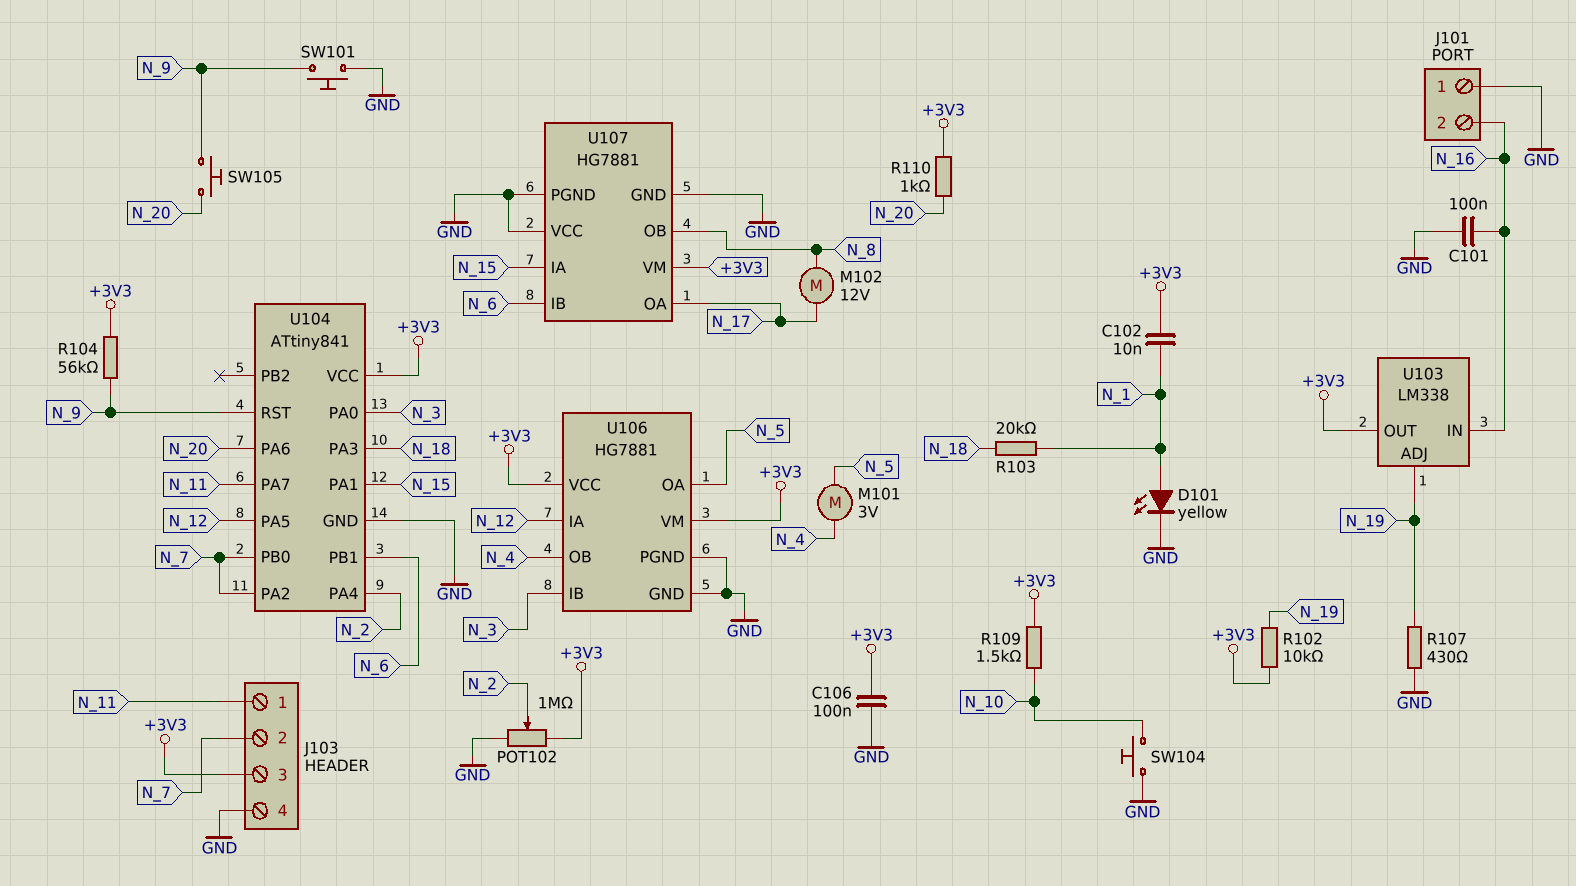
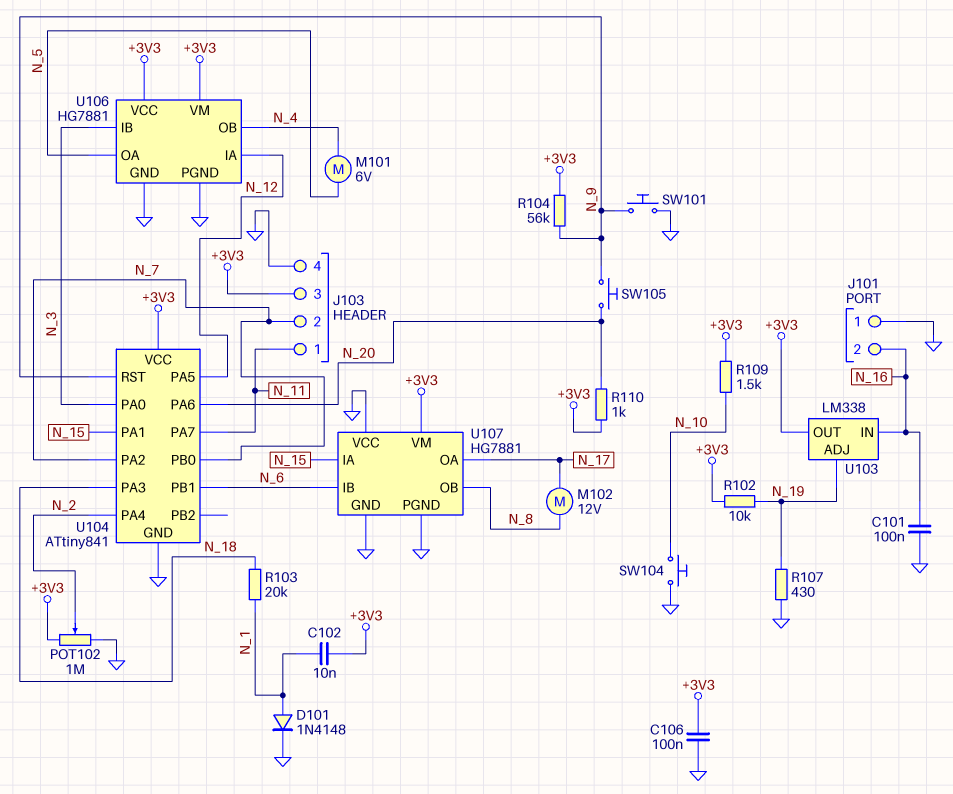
D101: LED yellow (A N_1, K GND) -> diode 1N4148 (A N_1, K GND)
M101: motor 3V (N_4, N_5) -> motor 6V (N_4, N_5)

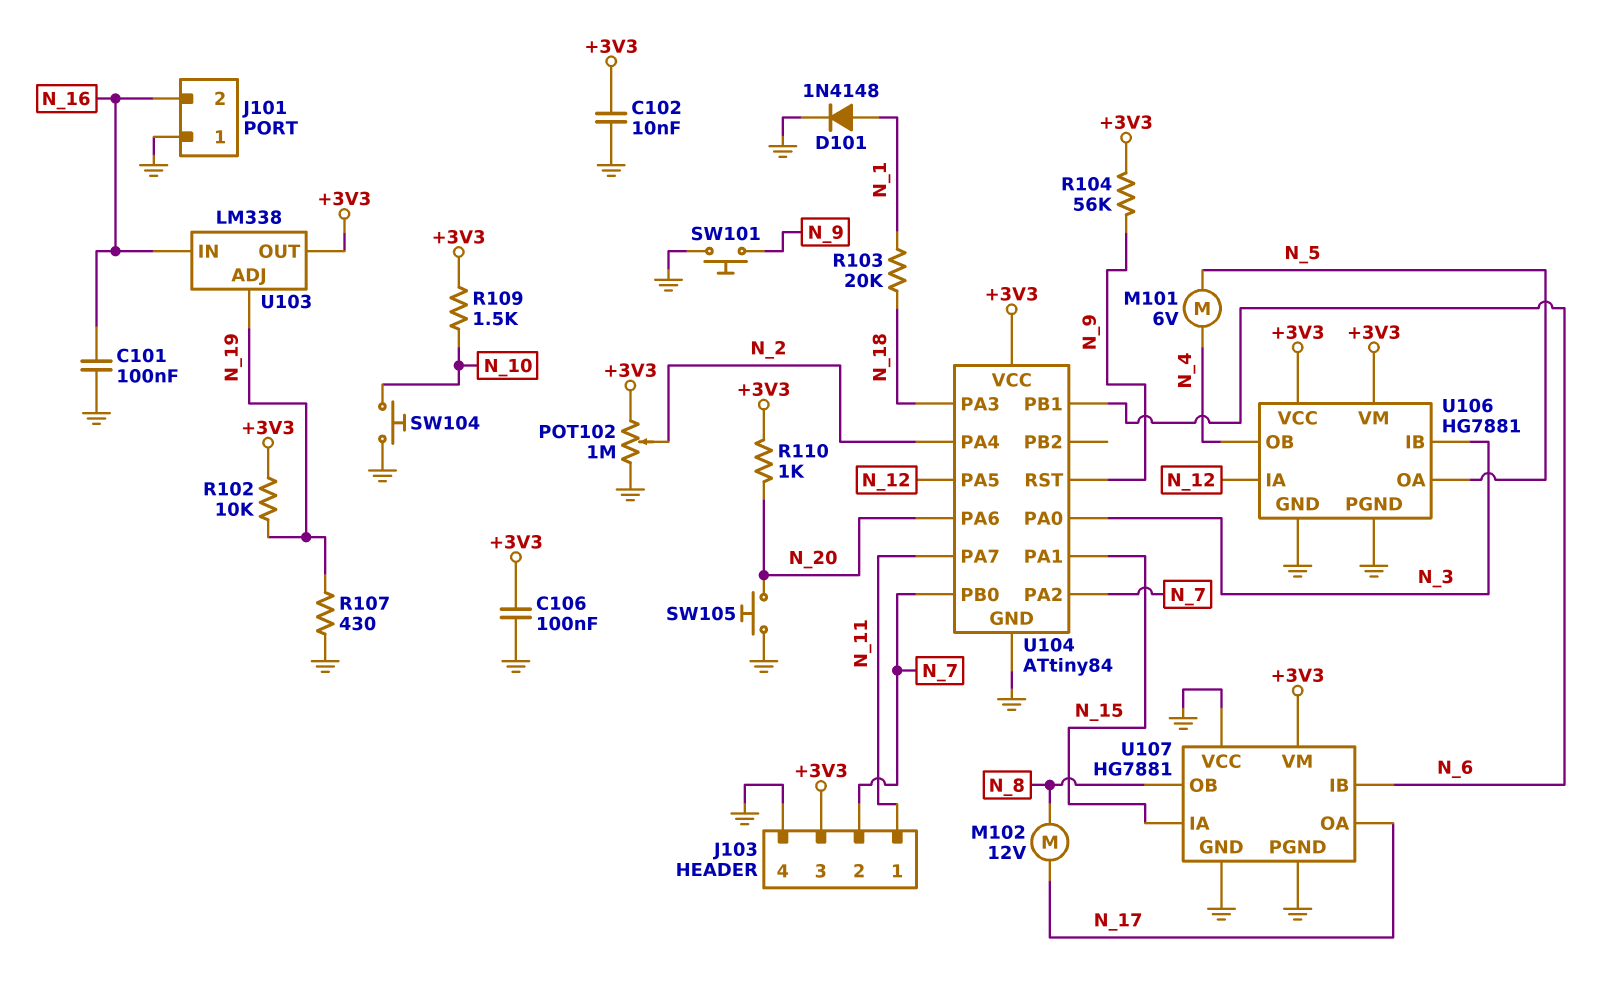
C102: 10nF (+3V3, N_1) -> 10nF (+3V3, GND)
SW105: button (N_9, N_20) -> button (GND, N_20)
U104: ATtiny841 -> ATtiny84

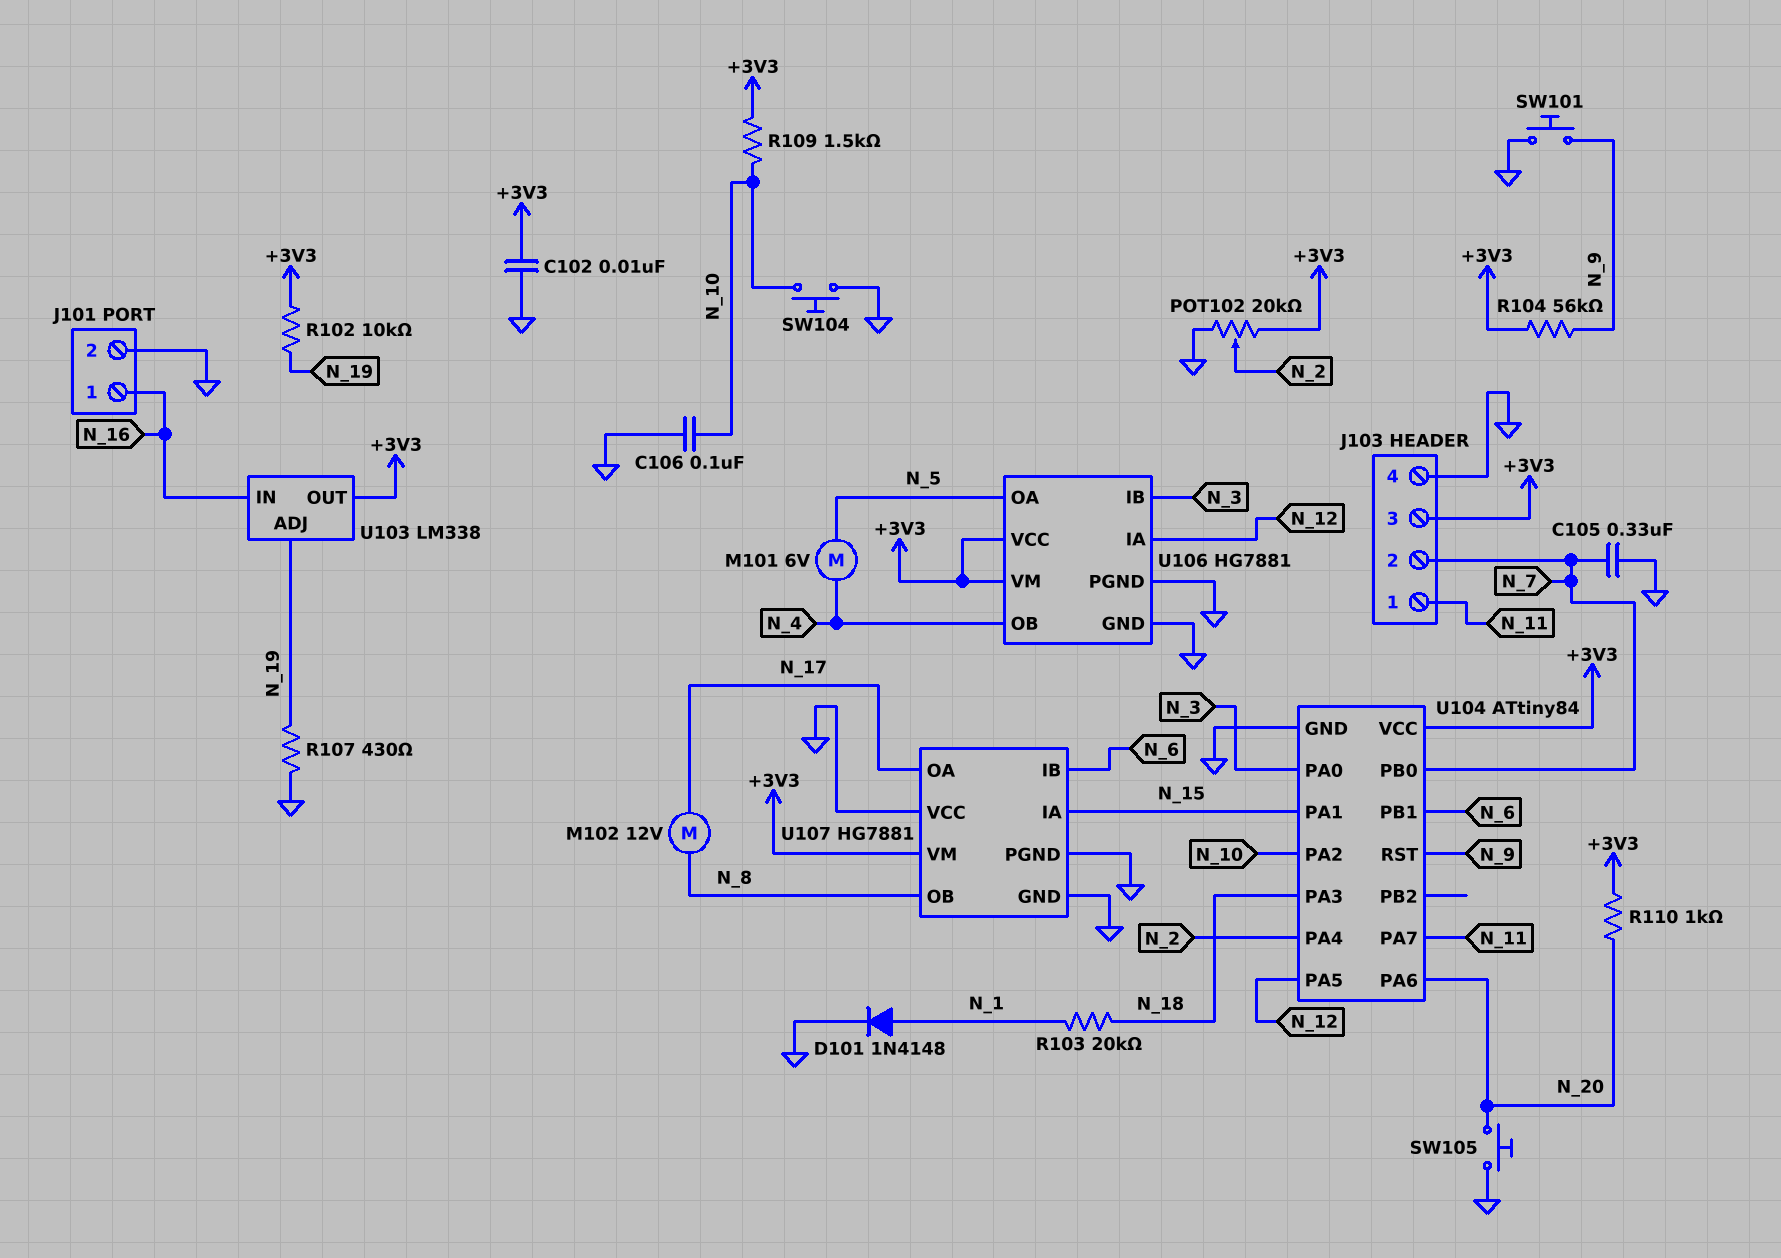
C101: 100nF (GND, N_16) -> none
C105: none -> 330nF (GND, N_7)
C106: 100nF (+3V3, GND) -> 100nF (GND, N_10)
J101 pin 1: GND -> N_16
J101 pin 2: N_16 -> GND
POT102: 1M (+3V3, GND, wiper N_2) -> 20k (+3V3, GND, wiper N_2)
U104 pin PA2: N_7 -> N_10

